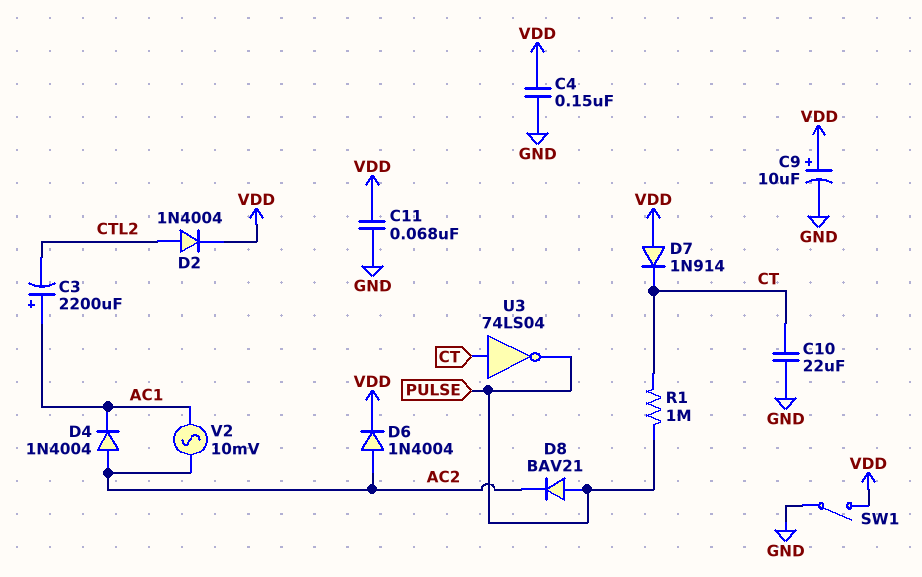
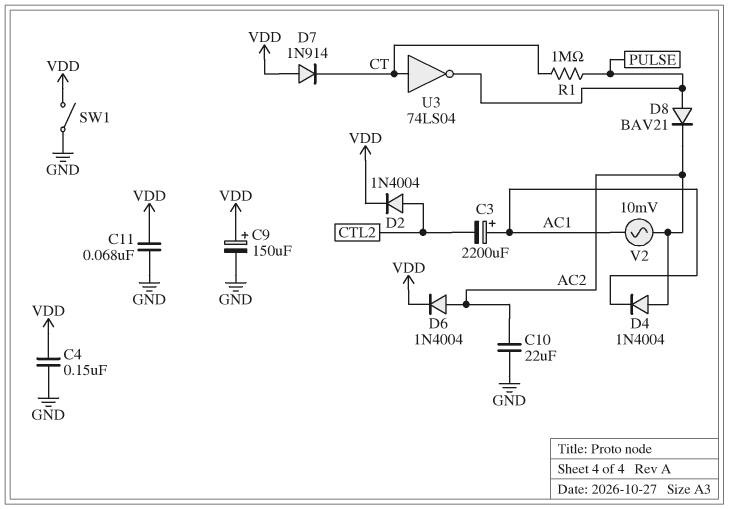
C9: 10uF (plus VDD, minus GND) -> 150uF (plus VDD, minus GND)
C10: 22uF (CT, GND) -> 22uF (AC2, GND)

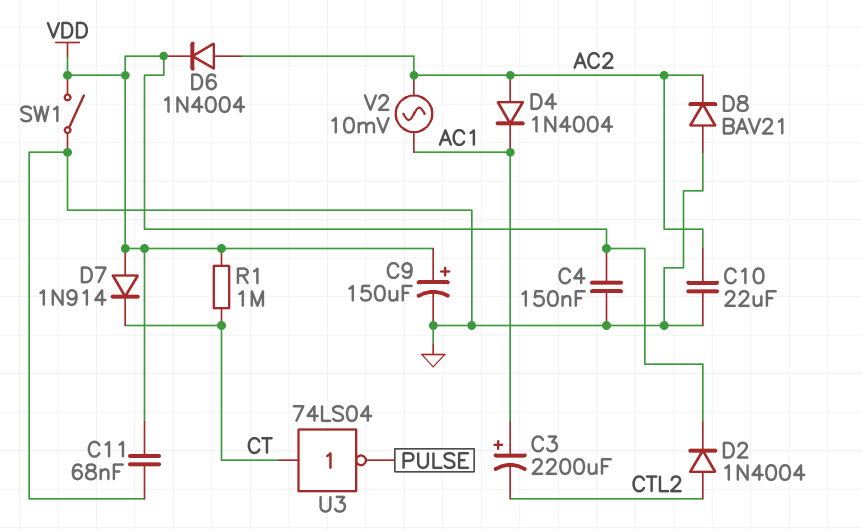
D8: diode BAV21 (A PULSE, K AC2) -> diode BAV21 (A GND, K AC2)
R1: 1M (CT, PULSE) -> 1M (CT, VDD)

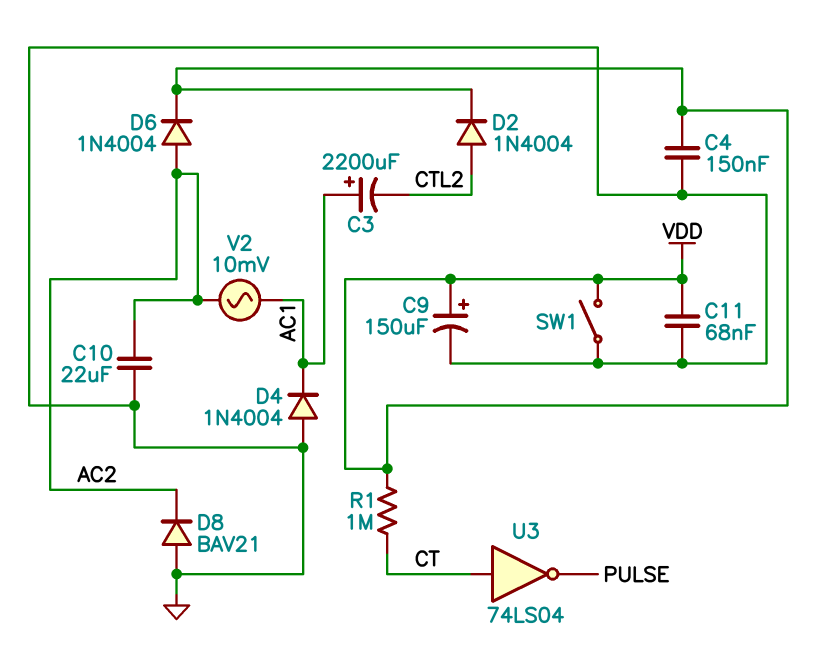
D4: diode 1N4004 (A AC2, K AC1) -> diode 1N4004 (A GND, K AC1)
D7: diode 1N914 (A VDD, K CT) -> none

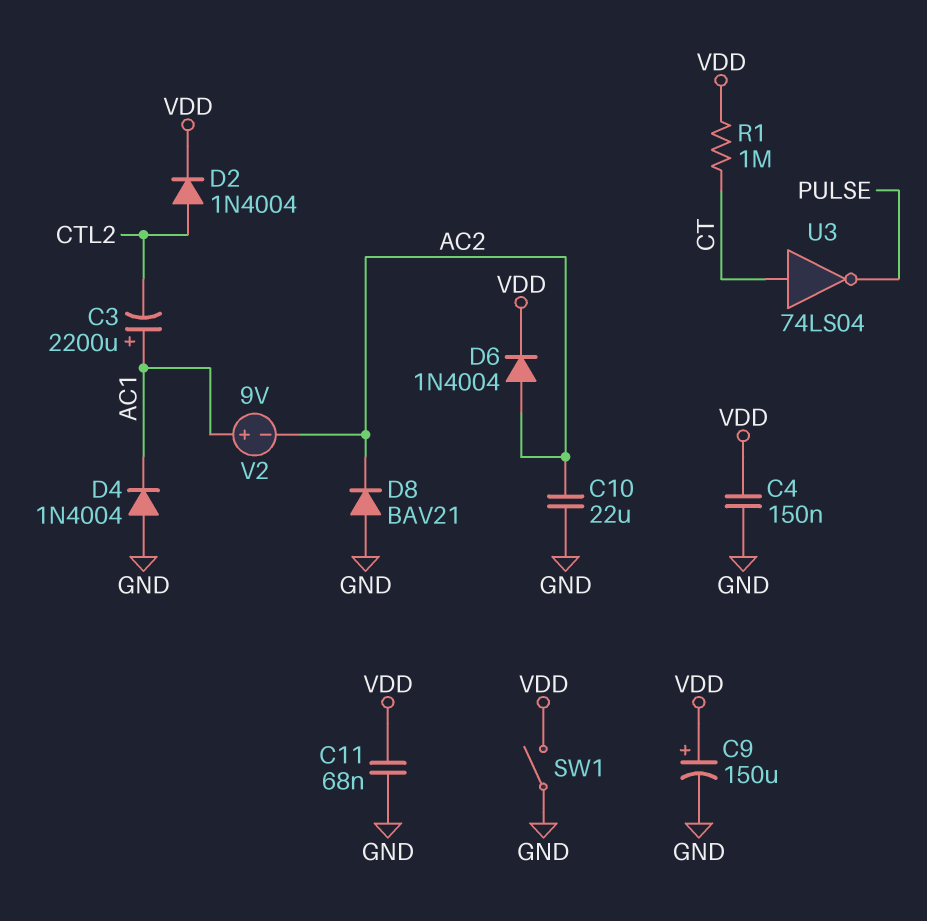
V2: AC 10mV (AC1, AC2) -> 9V (plus AC1, minus AC2)

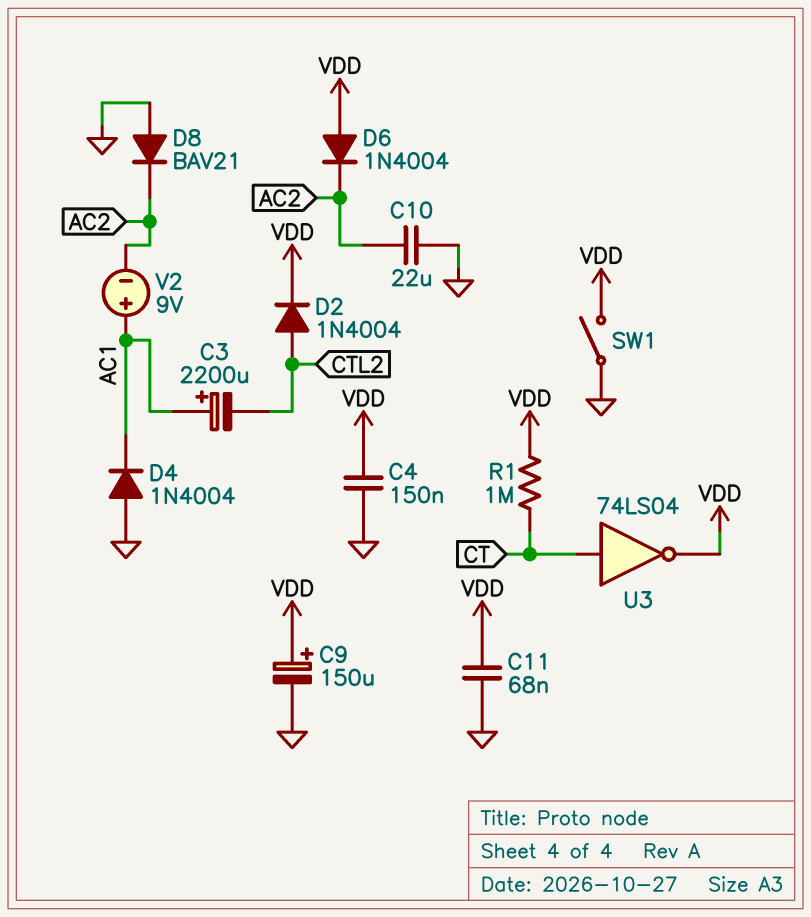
D6: diode 1N4004 (A AC2, K VDD) -> diode 1N4004 (A VDD, K AC2)
U3: NOT 74LS04 (in CT, out PULSE) -> NOT 74LS04 (in CT, out VDD)

